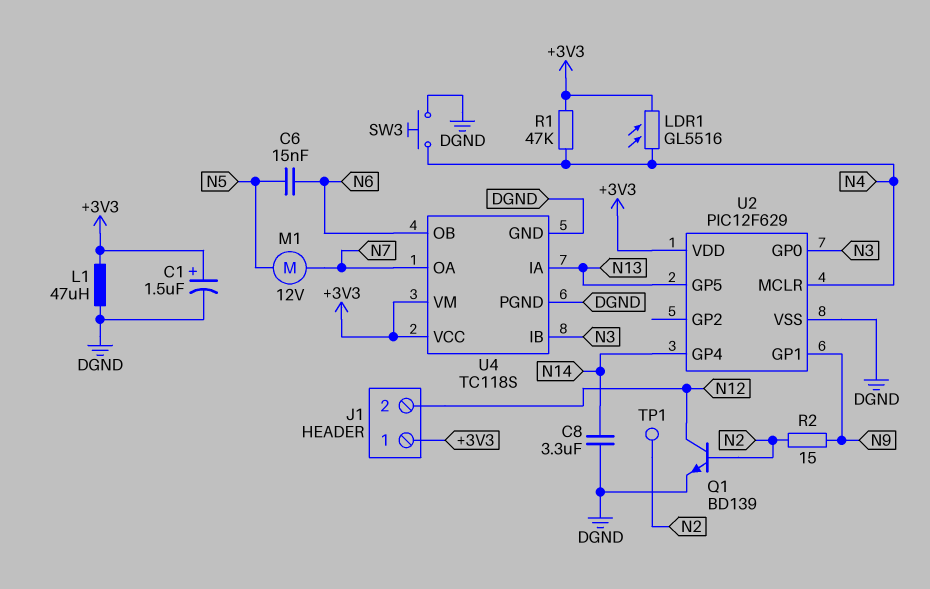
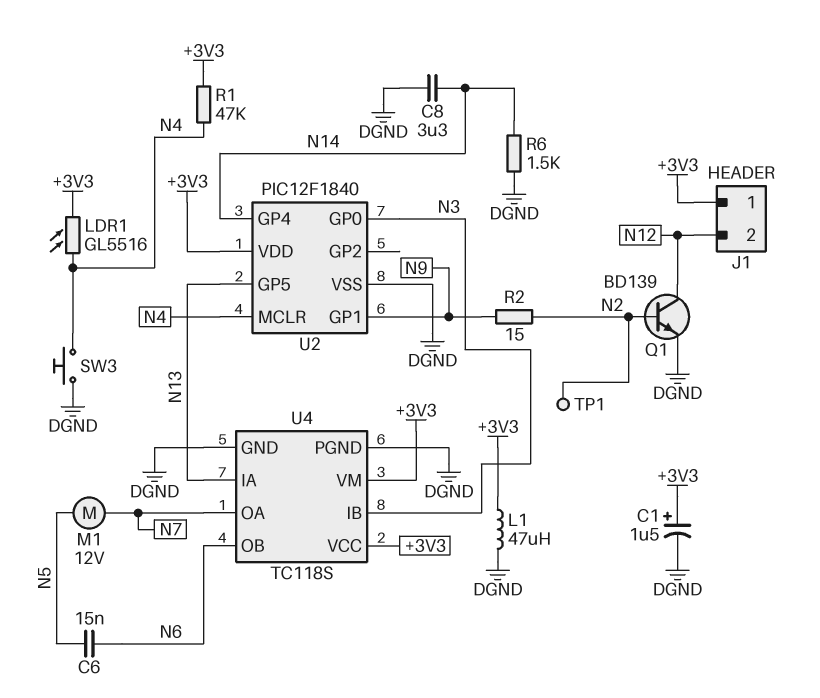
R6: none -> 1.5k (DGND, N14)
U2: PIC12F629 -> PIC12F1840

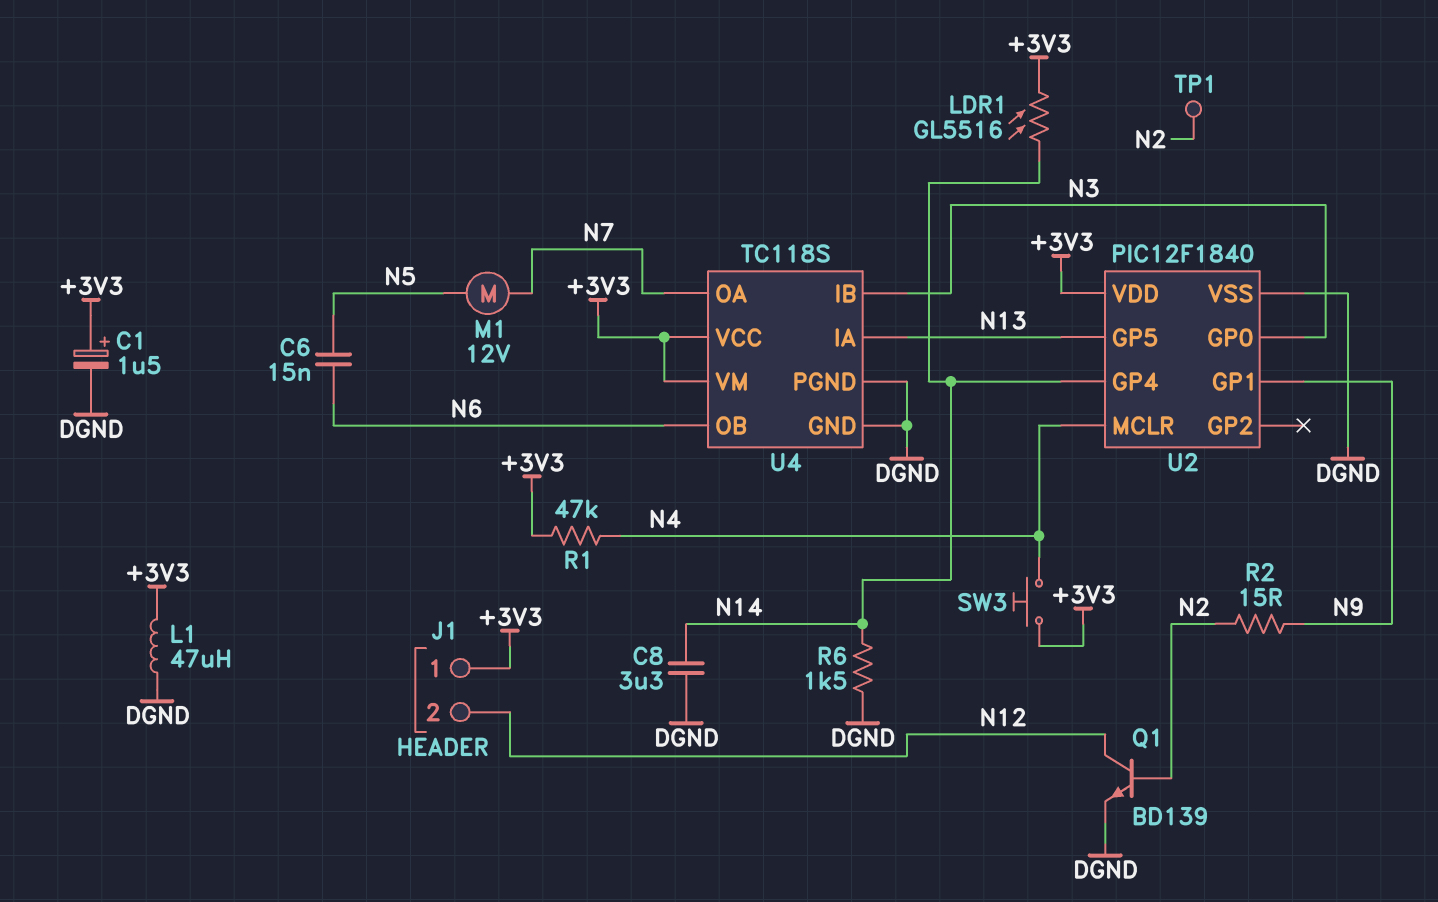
LDR1: GL5516 (+3V3, N4) -> GL5516 (+3V3, N14)
SW3: button (DGND, N4) -> button (+3V3, N4)

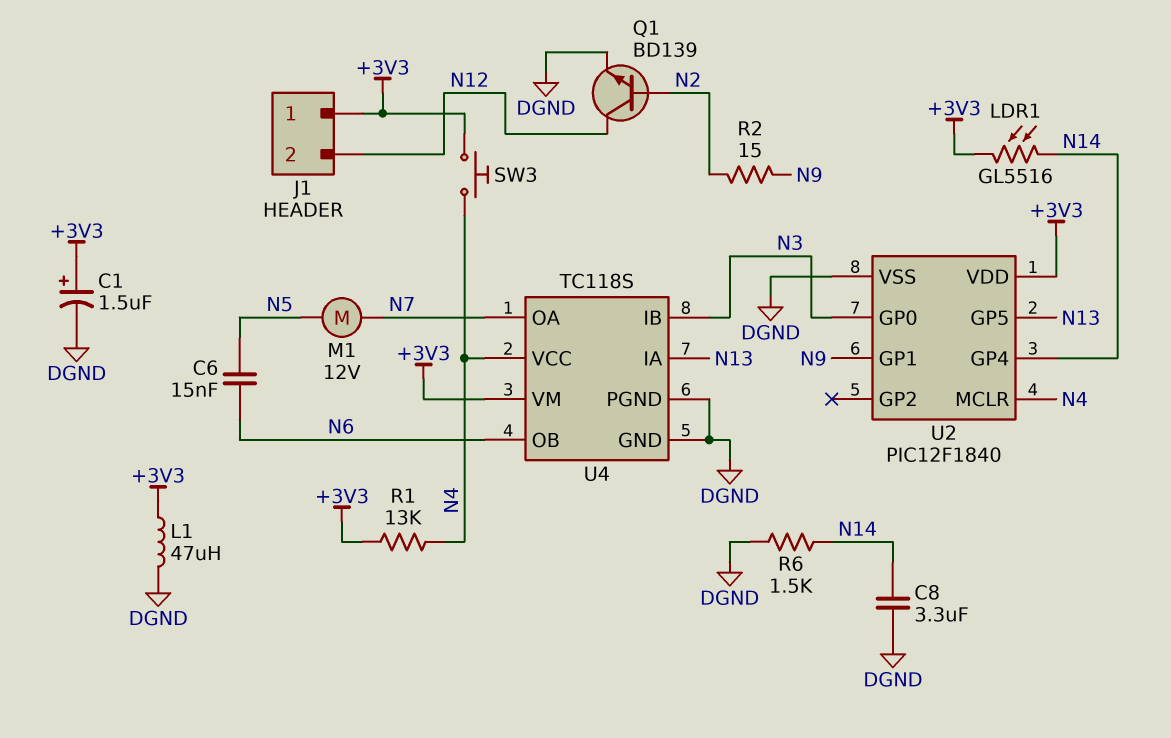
R1: 47k (+3V3, N4) -> 13k (+3V3, N4)
TP1: test point (N2) -> none
U4 pin VCC: +3V3 -> N4

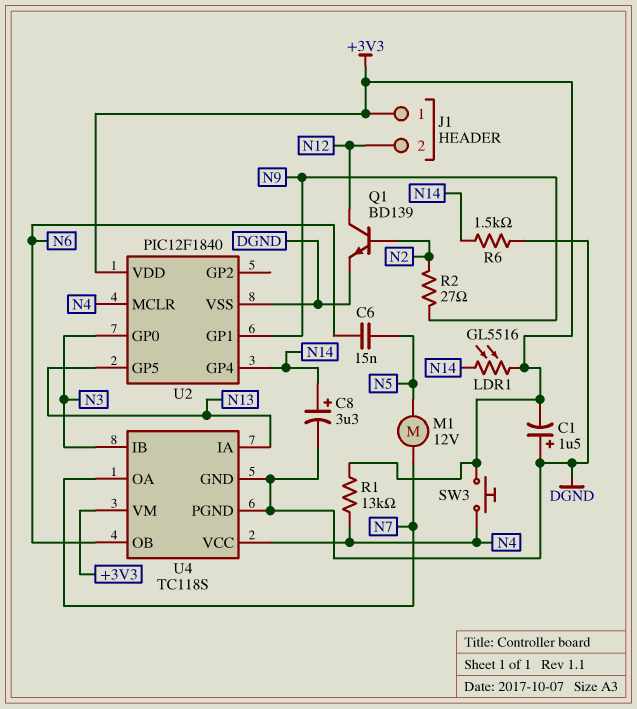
C1: 1.5uF (plus +3V3, minus DGND) -> 1.5uF (plus DGND, minus +3V3)
C8: 3.3uF (DGND, N14) -> 3.3uF (plus N14, minus DGND)
L1: 47uH (+3V3, DGND) -> none
R2: 15 (N2, N9) -> 27 (N2, N9)

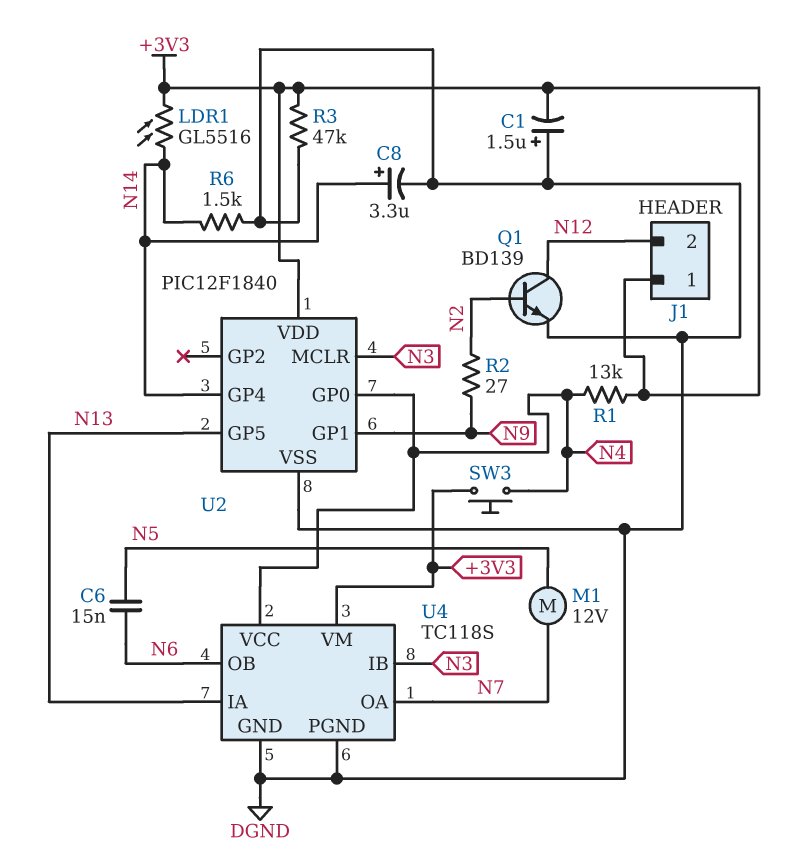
R3: none -> 47k (+3V3, DGND)
U2 pin GP0: N3 -> N4
U2 pin MCLR: N4 -> N3

